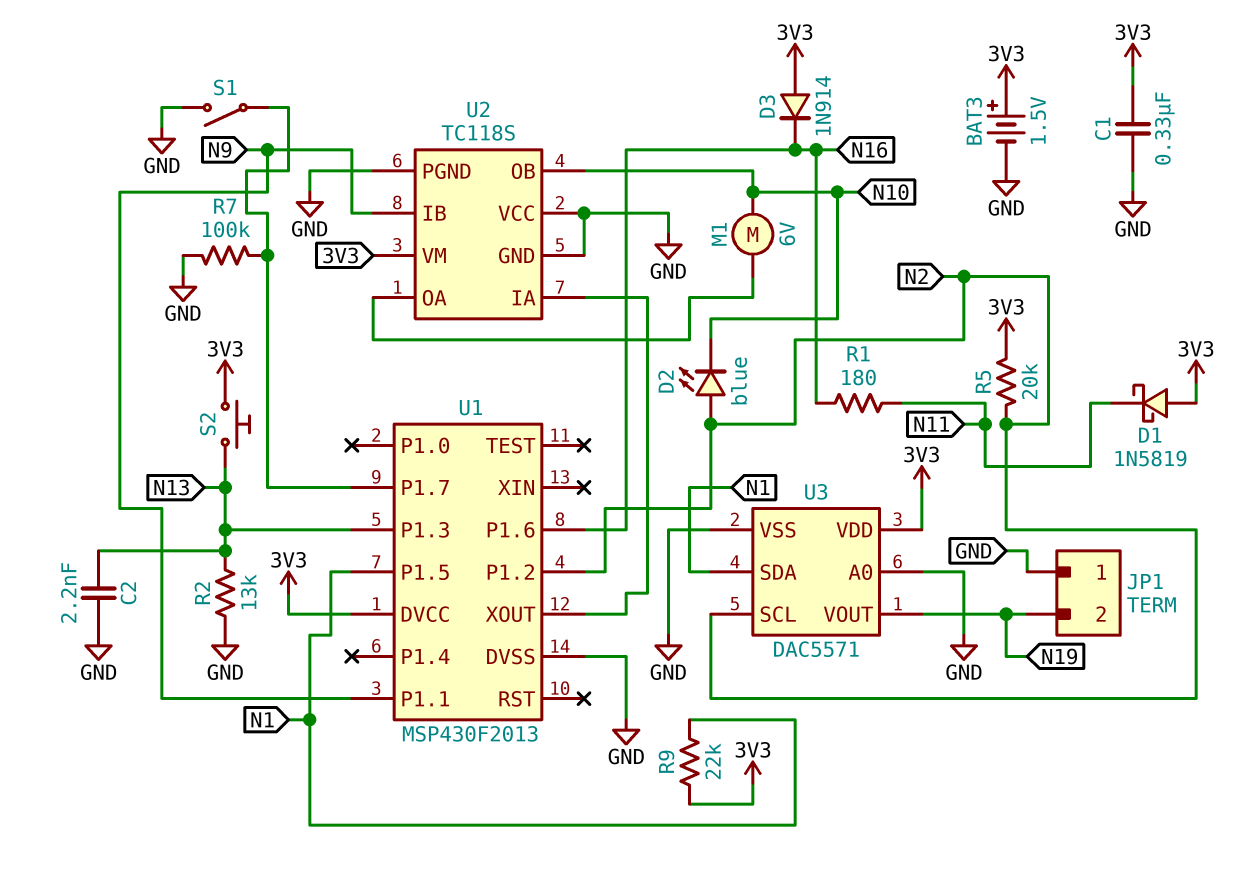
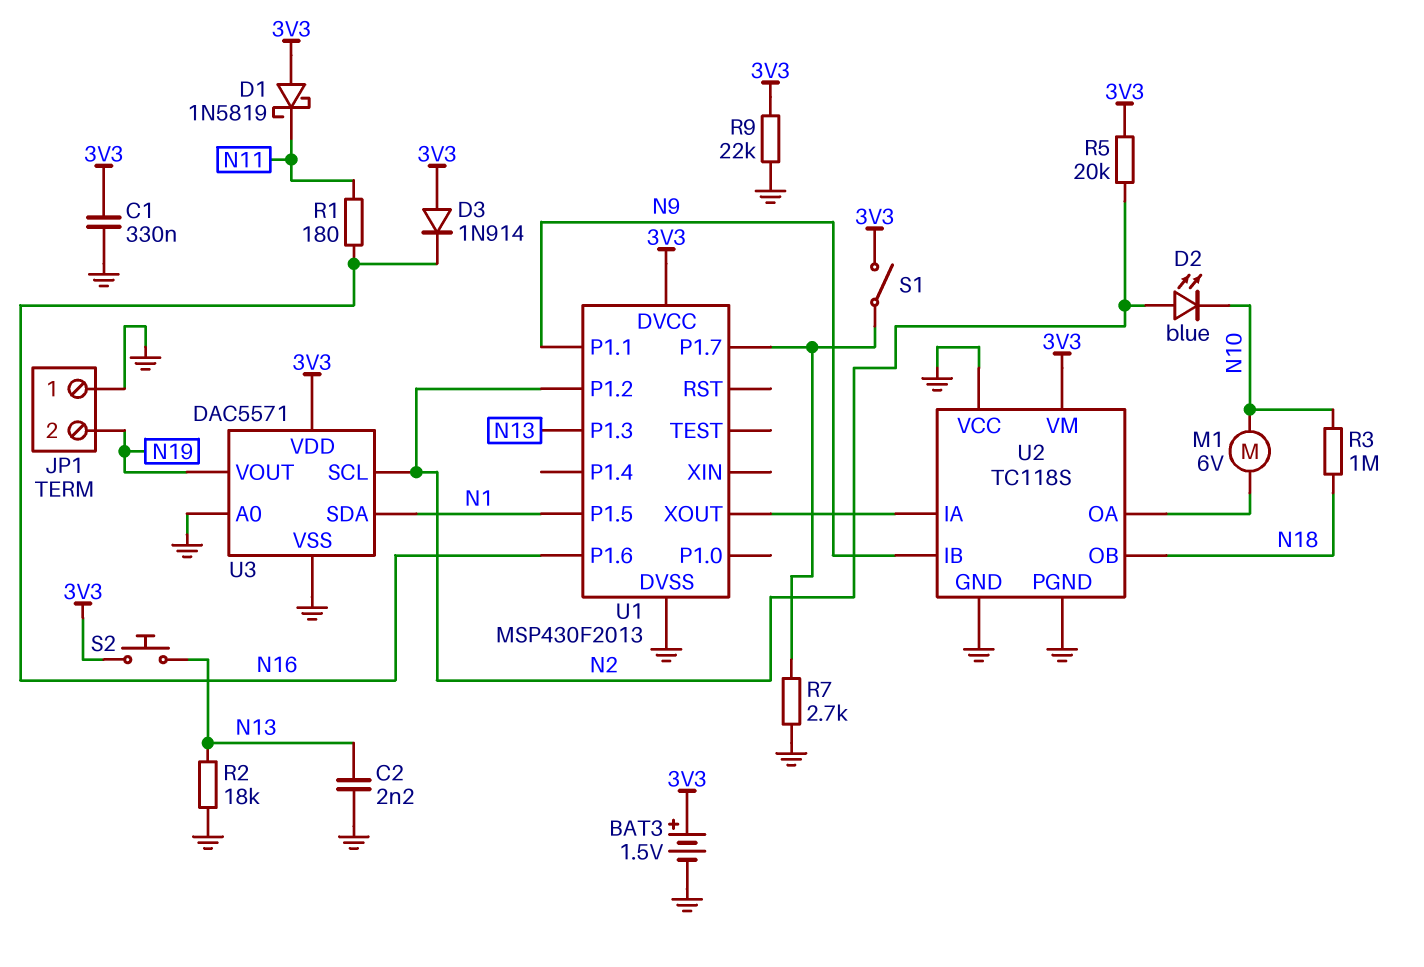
R2: 13k (GND, N13) -> 18k (GND, N13)
R3: none -> 1M (N10, N18)
R7: 100k (GND, U1/P1.7) -> 2.7k (GND, U1/P1.7)
R9: 22k (3V3, N1) -> 22k (3V3, GND)
S1: switch (GND, U1/P1.7) -> switch (3V3, U1/P1.7)
U2 pin OB: N10 -> N18

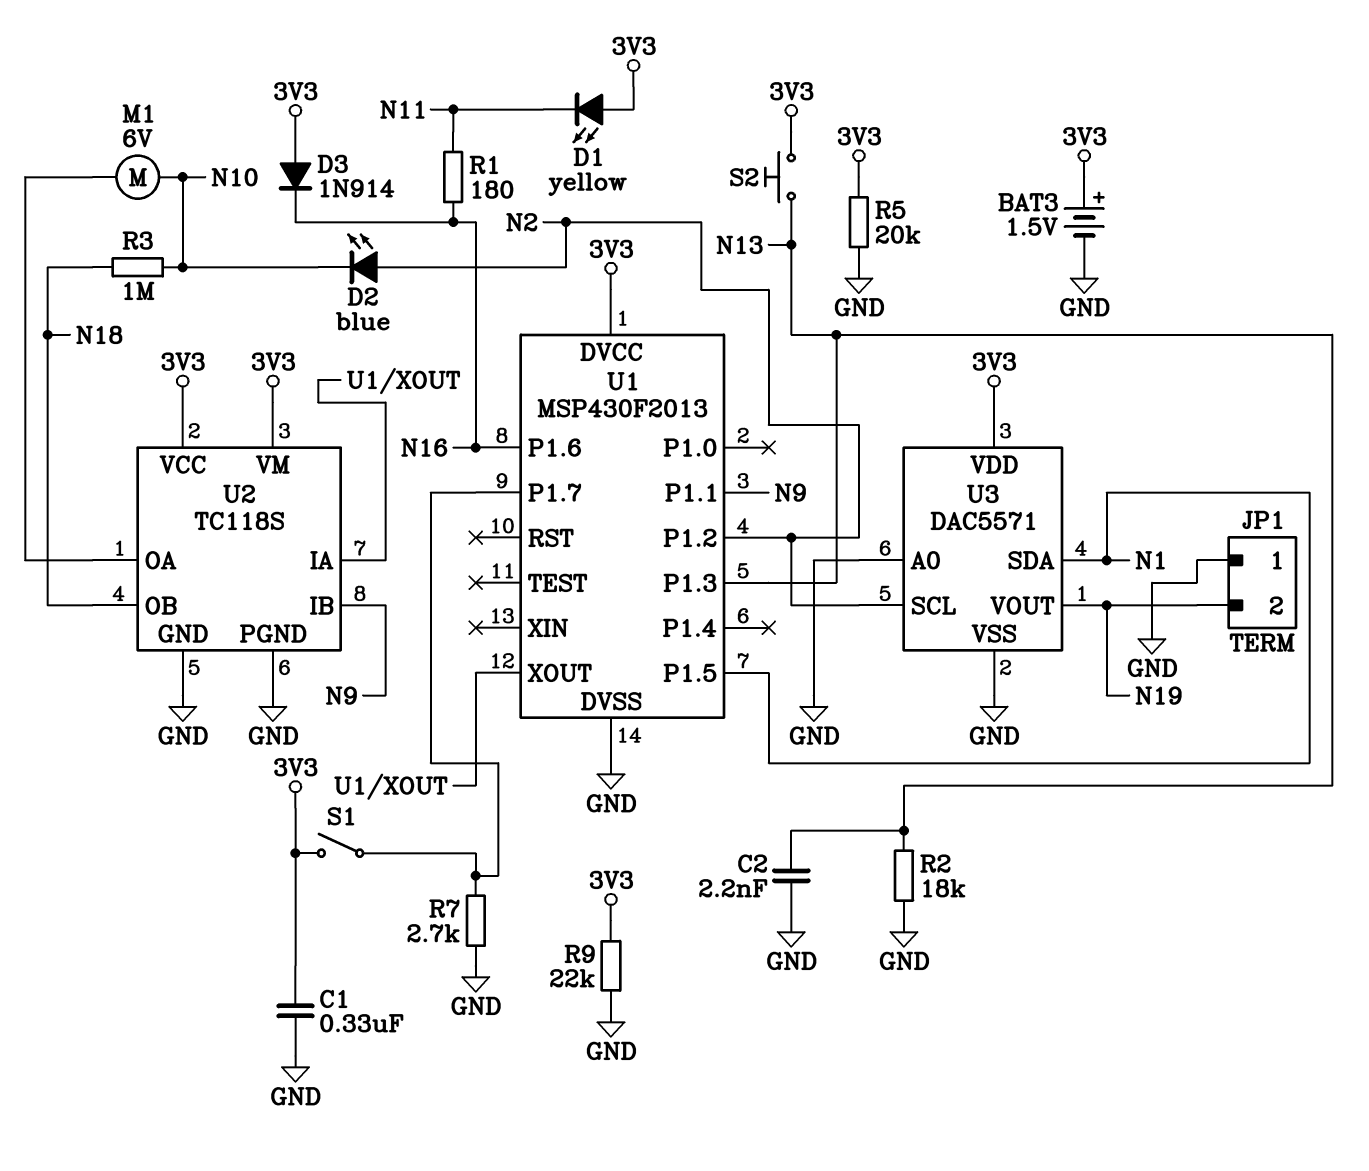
D1: schottky 1N5819 (A 3V3, K N11) -> LED yellow (A 3V3, K N11)
R5: 20k (3V3, N2) -> 20k (3V3, GND)
U2 pin VCC: GND -> 3V3

